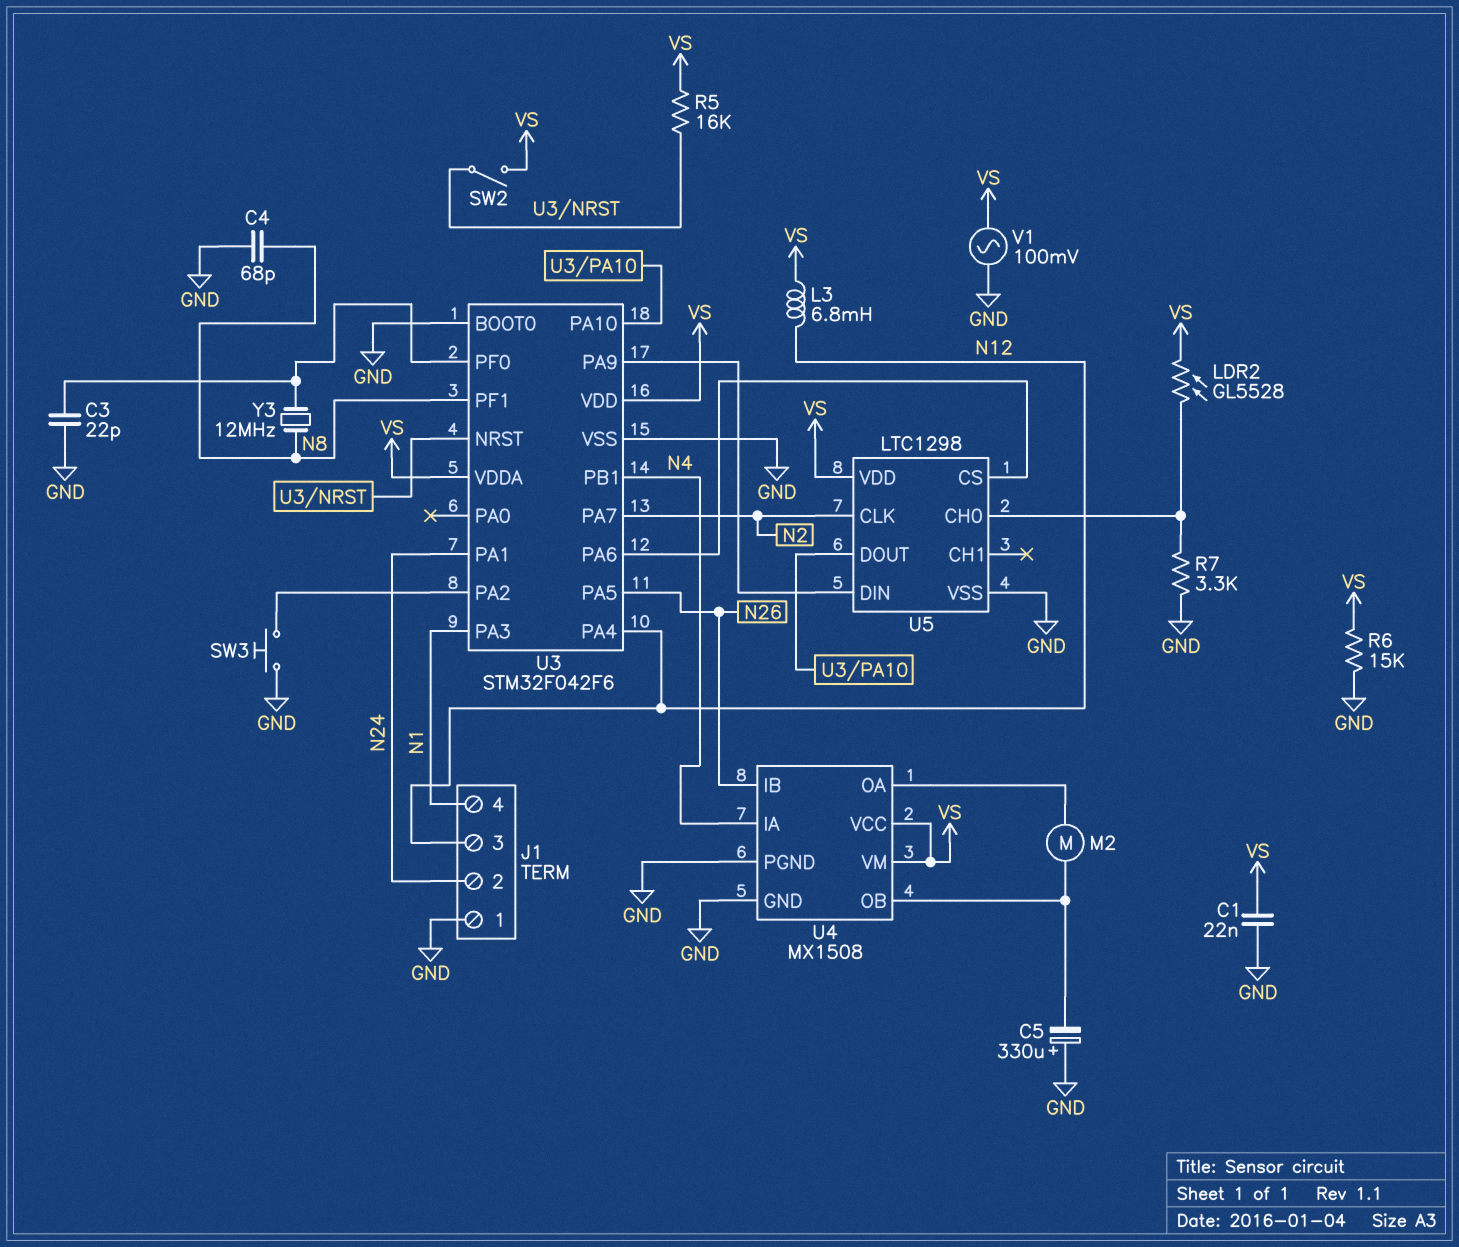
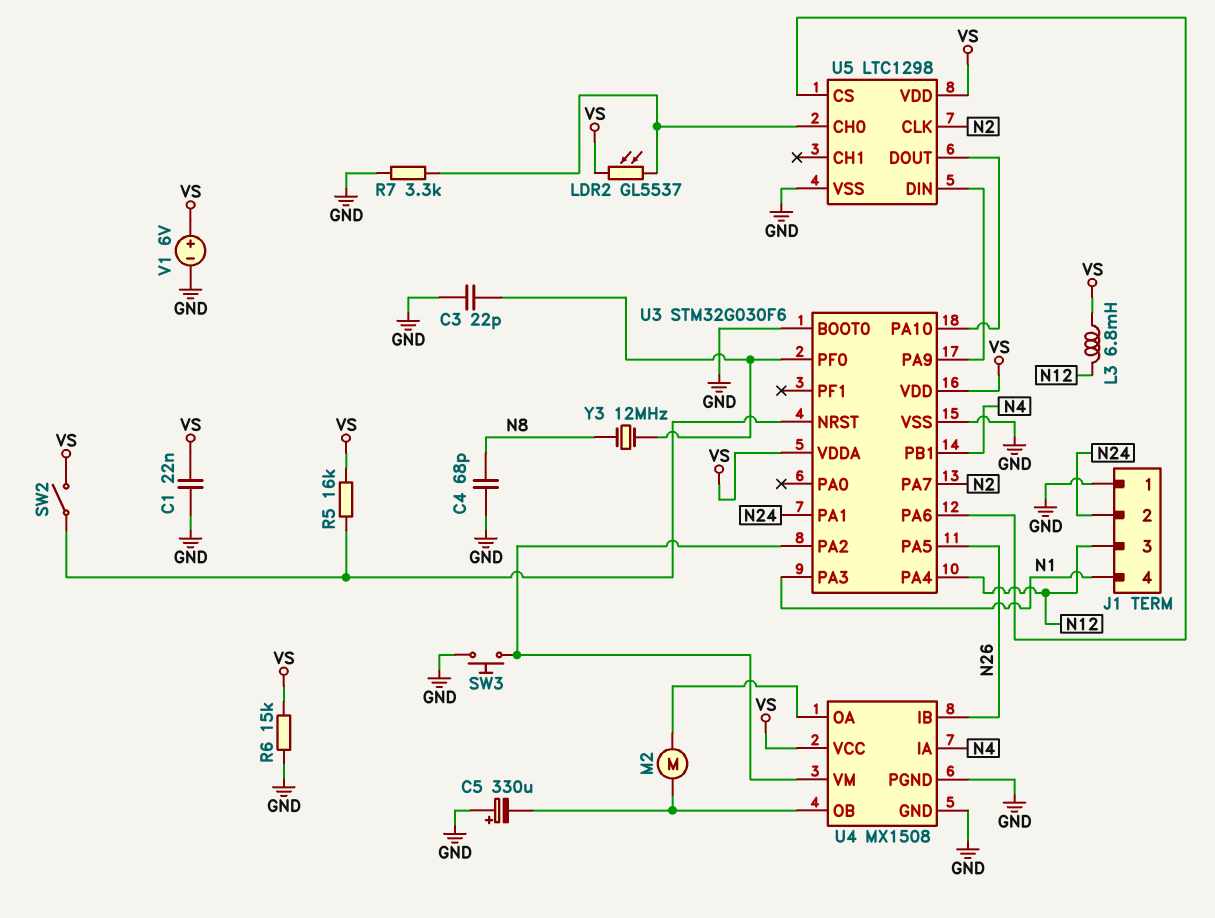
LDR2: GL5528 (U5/CH0, VS) -> GL5537 (U5/CH0, VS)
U3: STM32F042F6 -> STM32G030F6
U3 pin PF1: N8 -> none
U4 pin VM: VS -> U3/PA2
V1: AC 100mV (GND, VS) -> 6V (plus VS, minus GND)

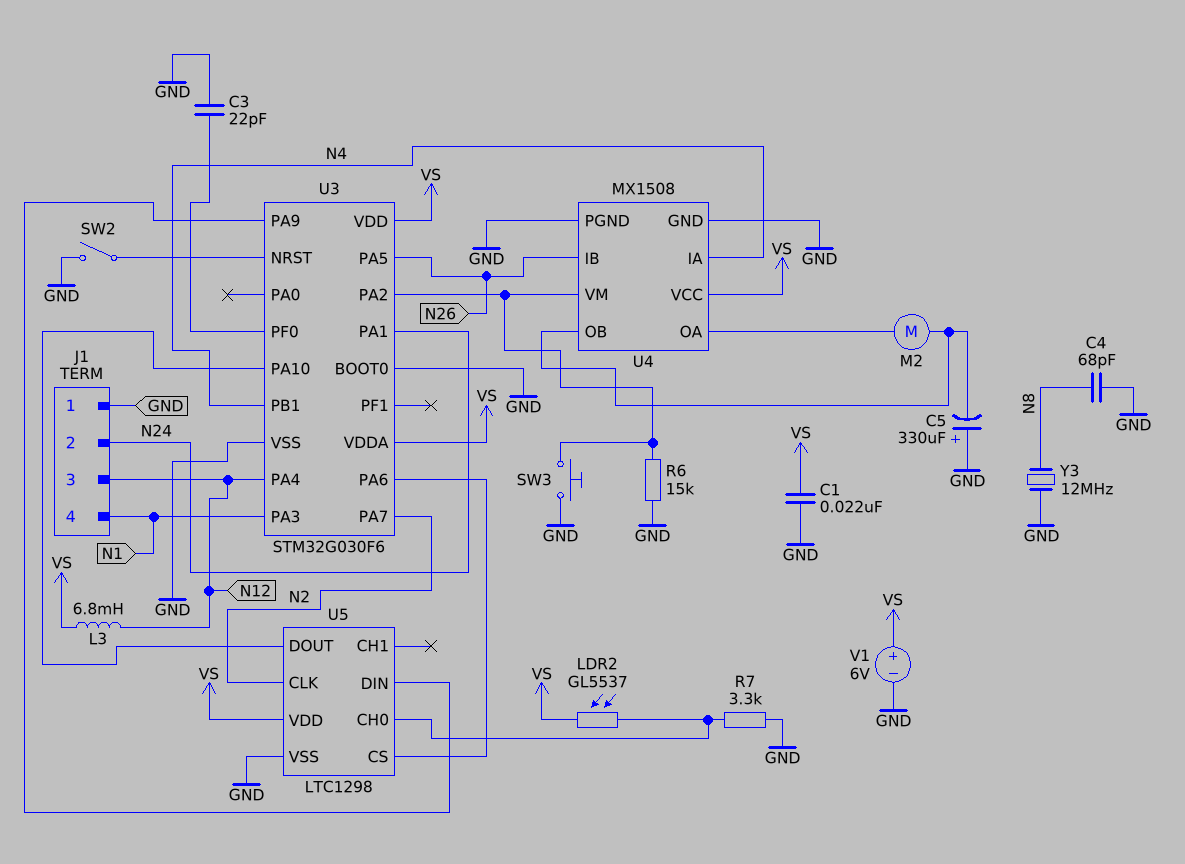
R5: 16k (U3/NRST, VS) -> none
R6: 15k (GND, VS) -> 15k (GND, U3/PA2)
SW2: switch (U3/NRST, VS) -> switch (GND, U3/NRST)
Y3: 12MHz (N8, U3/PF0) -> 12MHz (GND, N8)

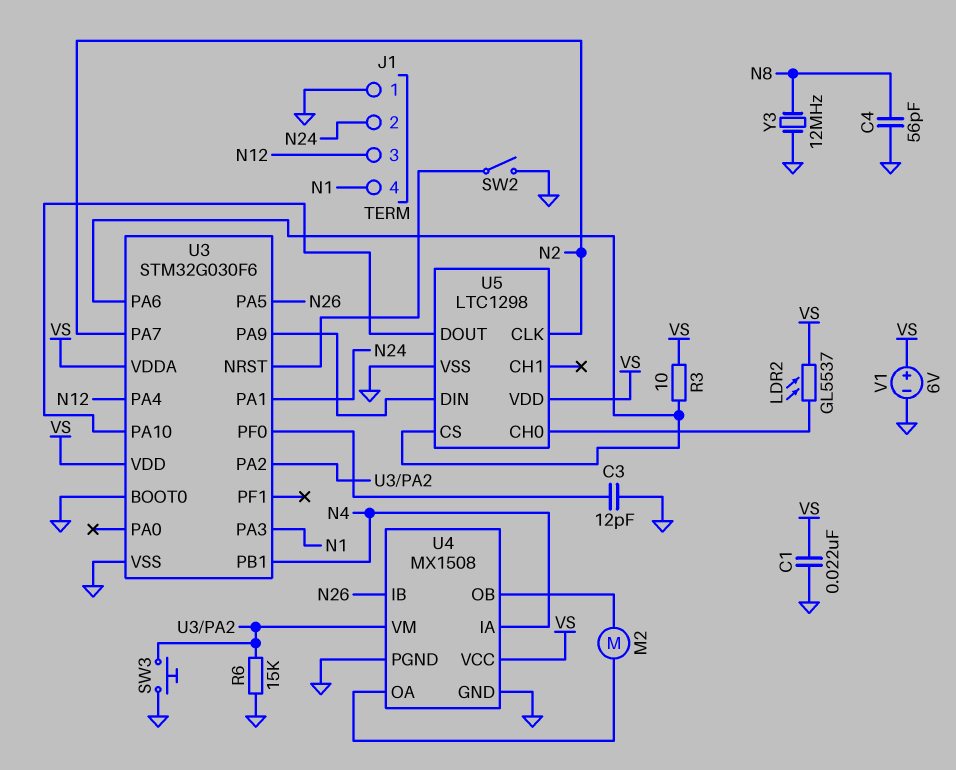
C3: 22pF (GND, U3/PF0) -> 12pF (GND, U3/PF0)
C4: 68pF (GND, N8) -> 56pF (GND, N8)
C5: 330uF (plus GND, minus U4/OB) -> none
L3: 6.8mH (N12, VS) -> none
R3: none -> 10 (U3/PA6, VS)
R7: 3.3k (GND, U5/CH0) -> none

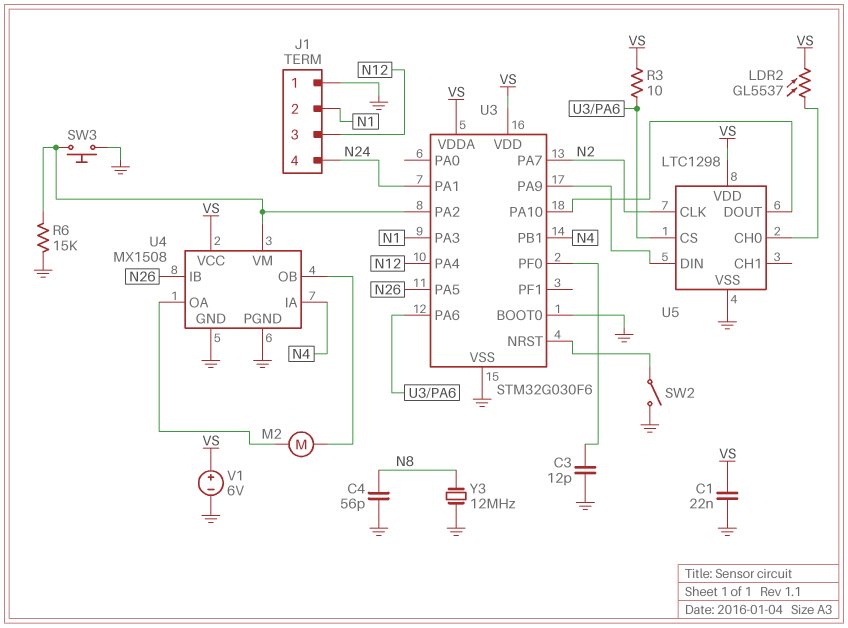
J1 pin 2: N24 -> N1
J1 pin 4: N1 -> N24

